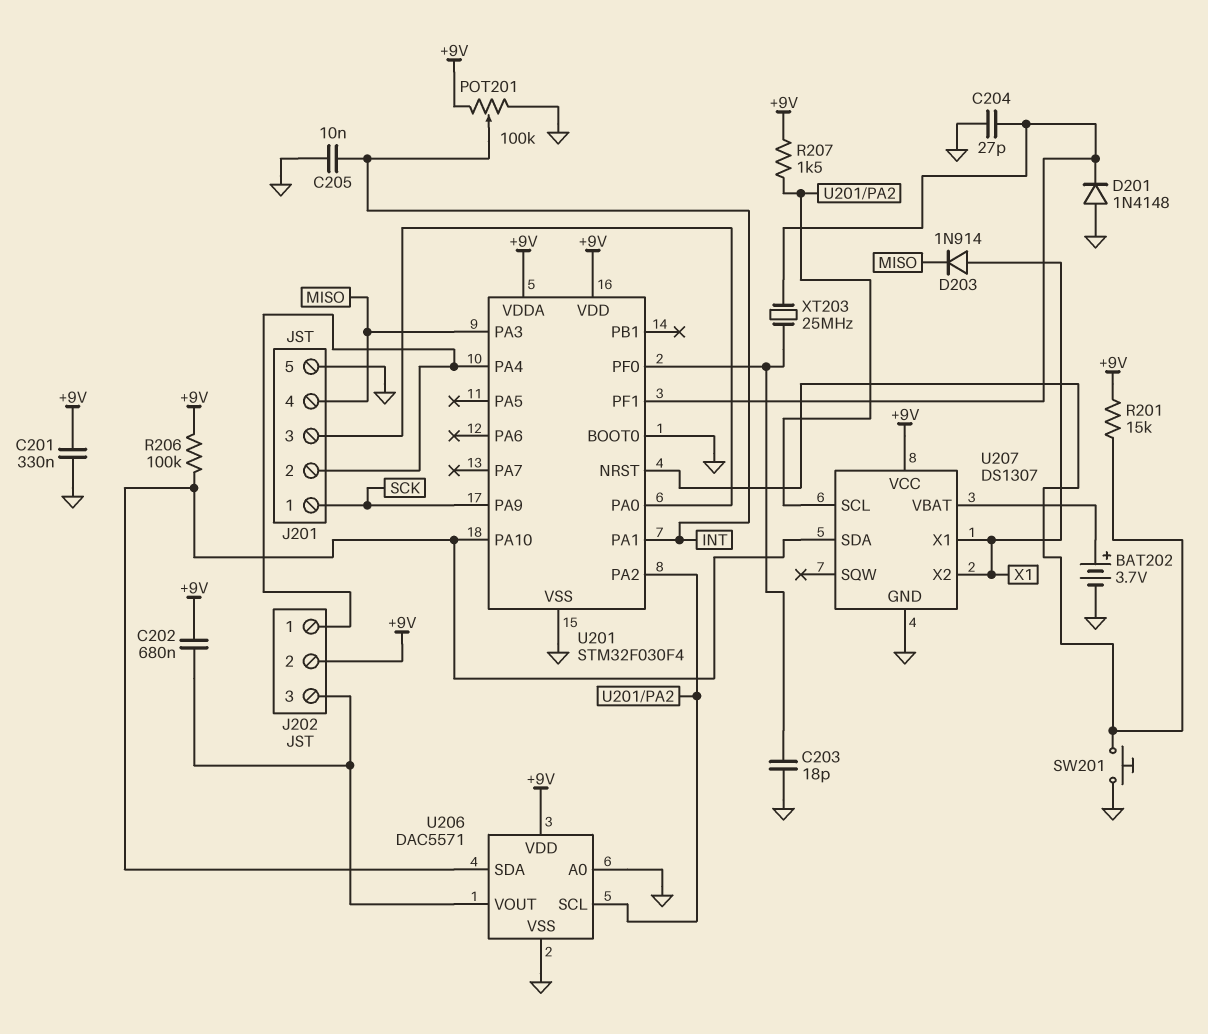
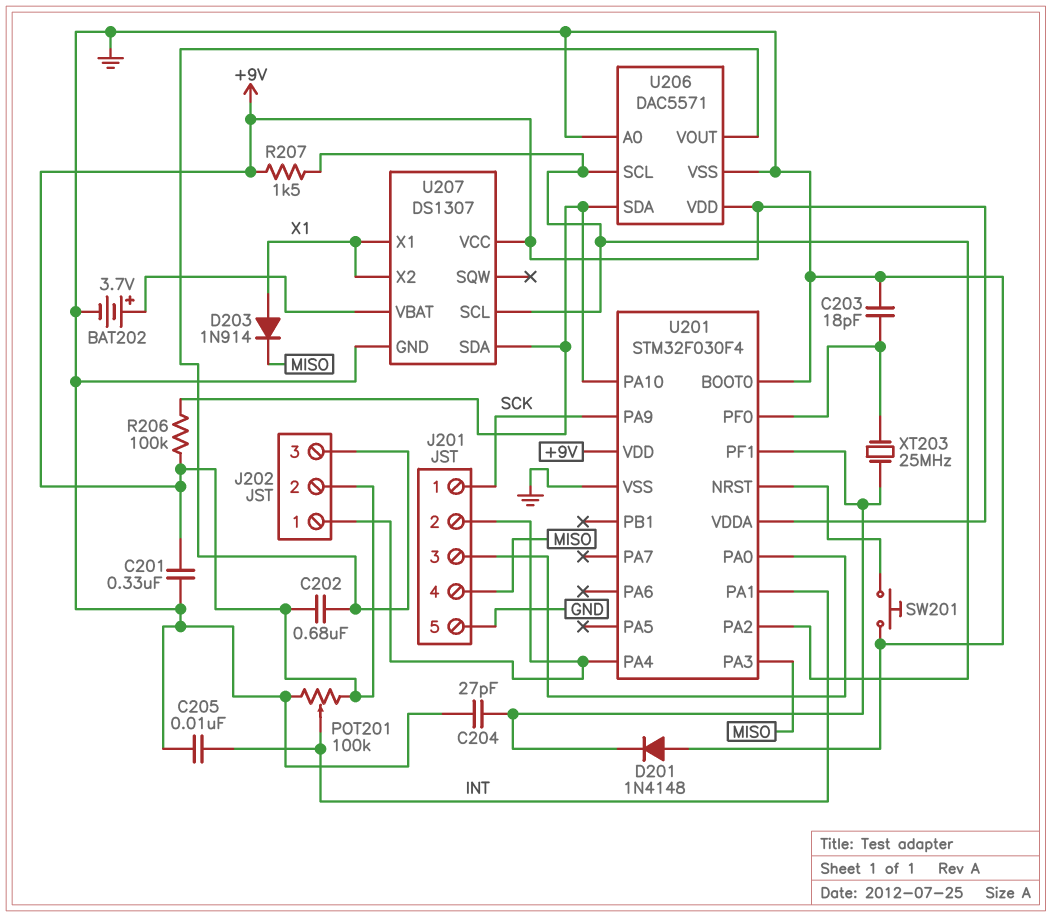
R201: 15k (+9V, U201/NRST) -> none

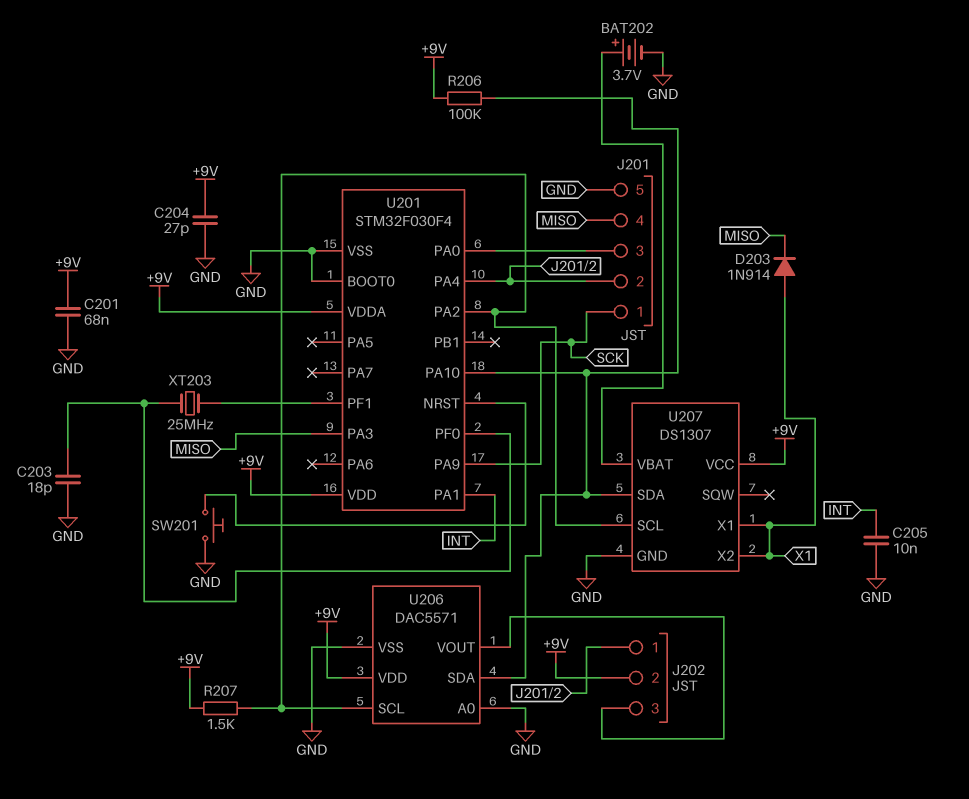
C201: 330nF (+9V, GND) -> 68nF (+9V, GND)
C202: 680nF (+9V, J202/3) -> none
C204: 27pF (GND, U201/PF1) -> 27pF (+9V, GND)
D201: diode 1N4148 (A GND, K U201/PF1) -> none
POT201: 100k (+9V, GND, wiper INT) -> none

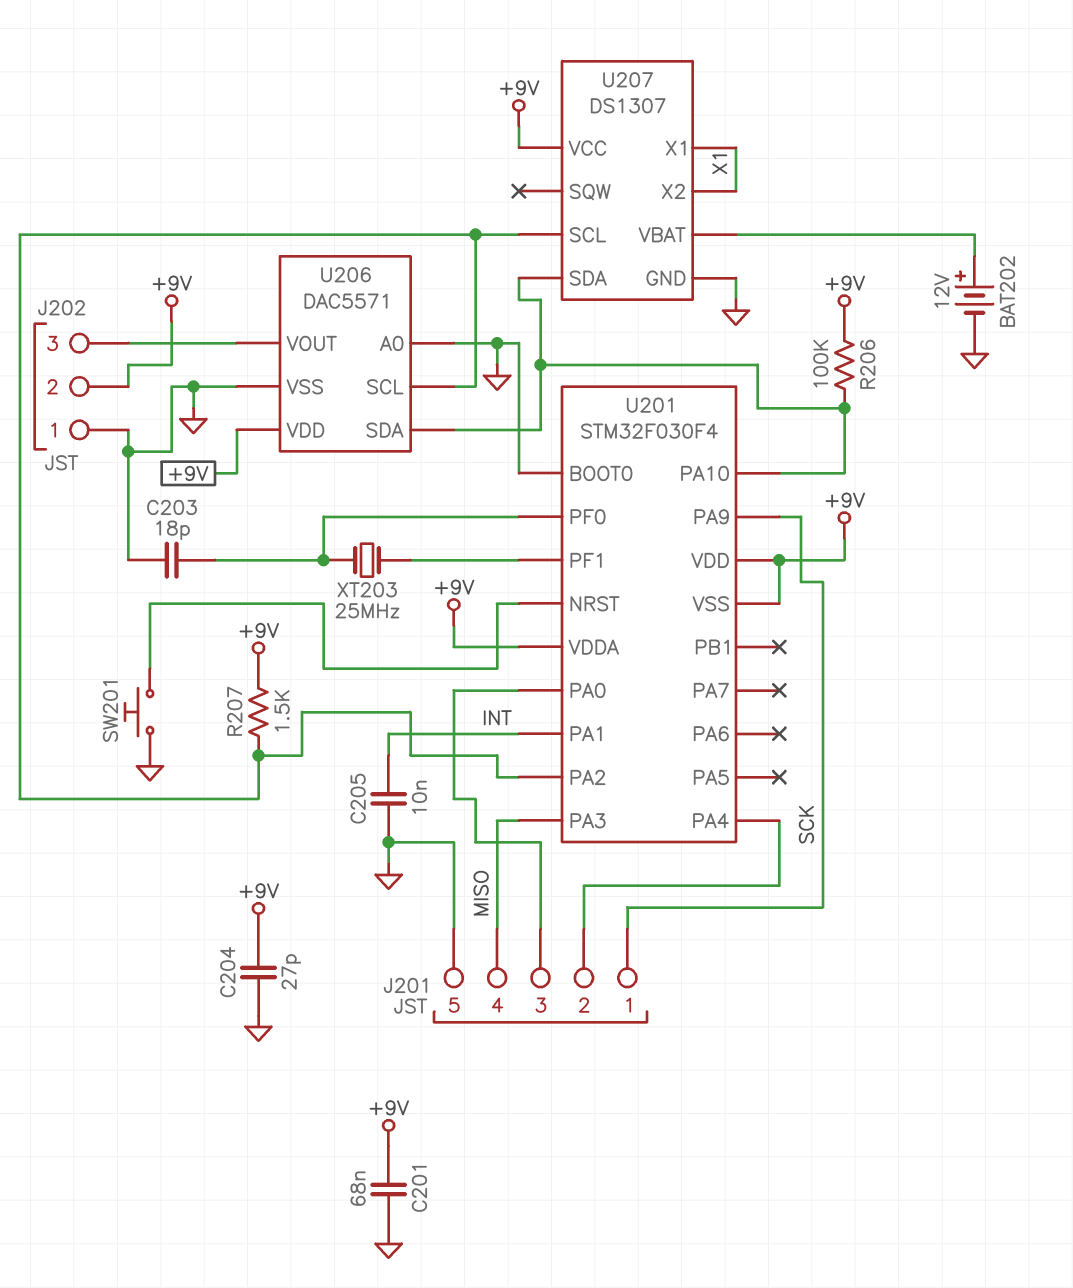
BAT202: 3.7V (plus U207/VBAT, minus GND) -> 12V (plus U207/VBAT, minus GND)
D203: diode 1N914 (A X1, K MISO) -> none
J202 pin 1: J201/2 -> GND
U201 pin VSS: GND -> +9V

